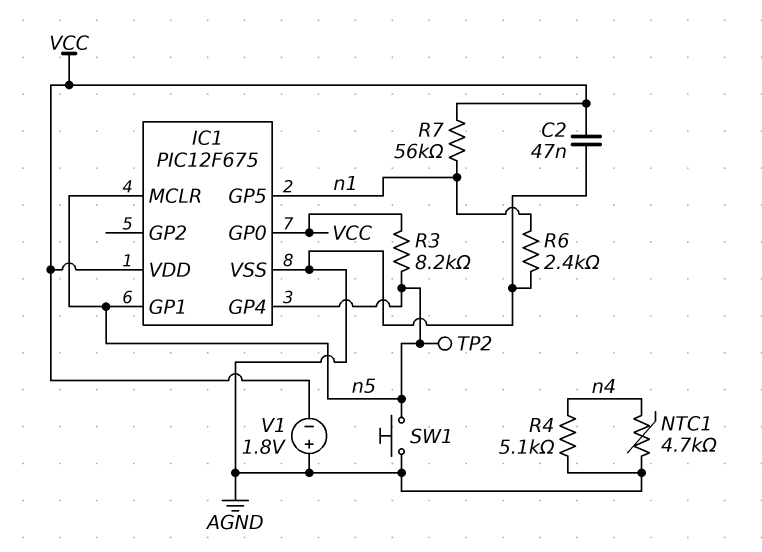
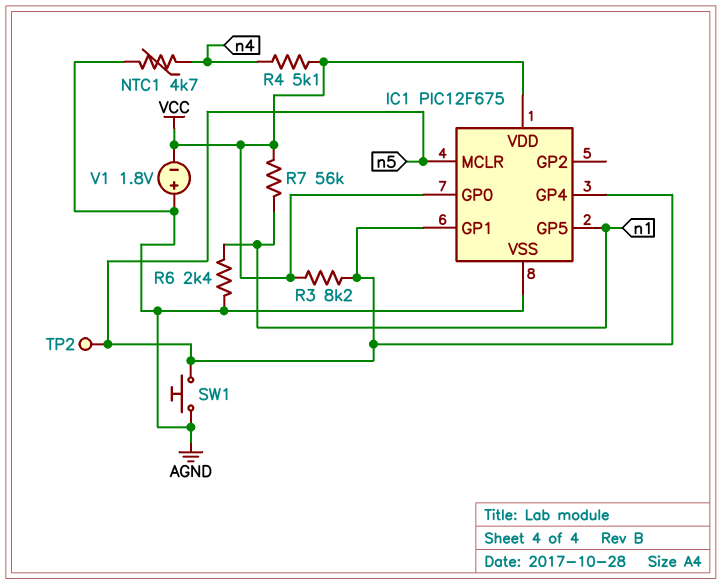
C2: 47nF (AGND, VCC) -> none
R4: 5.1k (AGND, n4) -> 5.1k (VCC, n4)

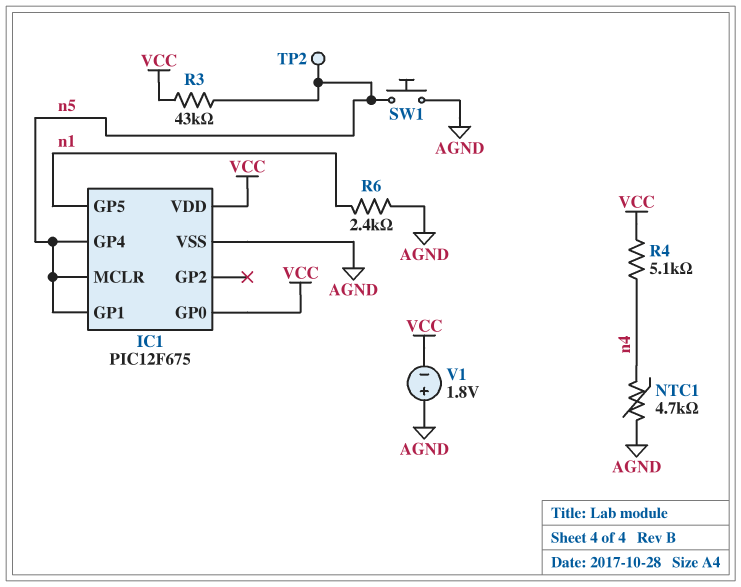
R3: 8.2k (VCC, n5) -> 43k (VCC, n5)
R7: 56k (VCC, n1) -> none

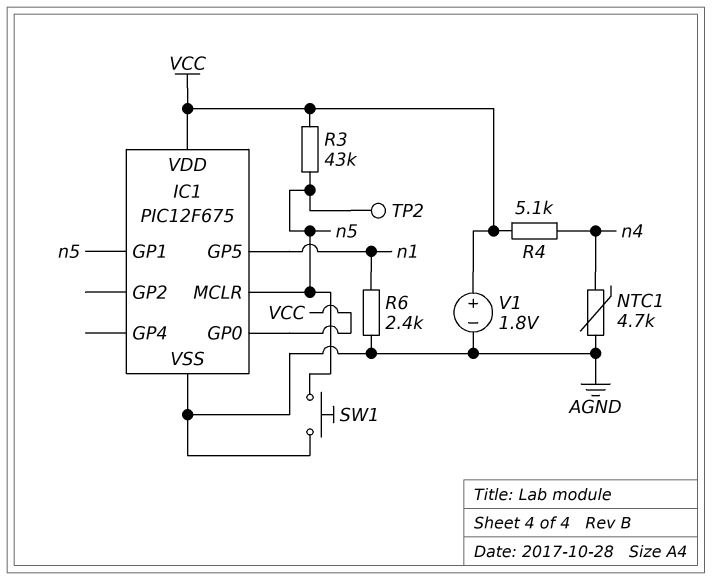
IC1 pin GP4: n5 -> none
V1: 1.8V (plus AGND, minus VCC) -> 1.8V (plus VCC, minus AGND)

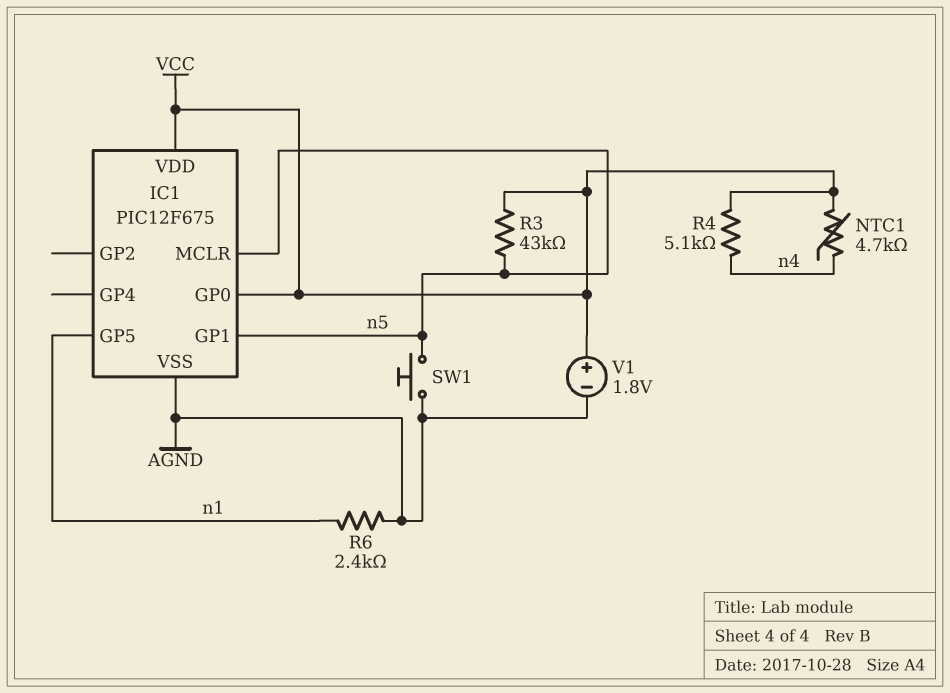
NTC1: 4.7k (AGND, n4) -> 4.7k (VCC, n4)
TP2: test point (n5) -> none

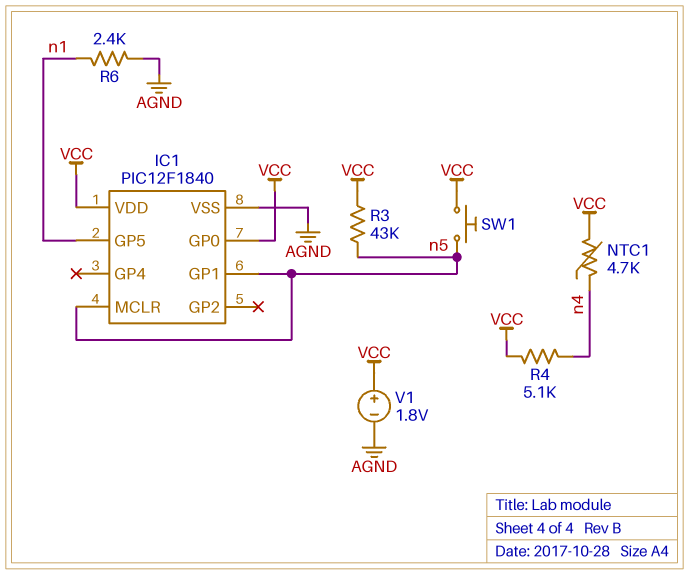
IC1: PIC12F675 -> PIC12F1840
SW1: button (AGND, n5) -> button (VCC, n5)

